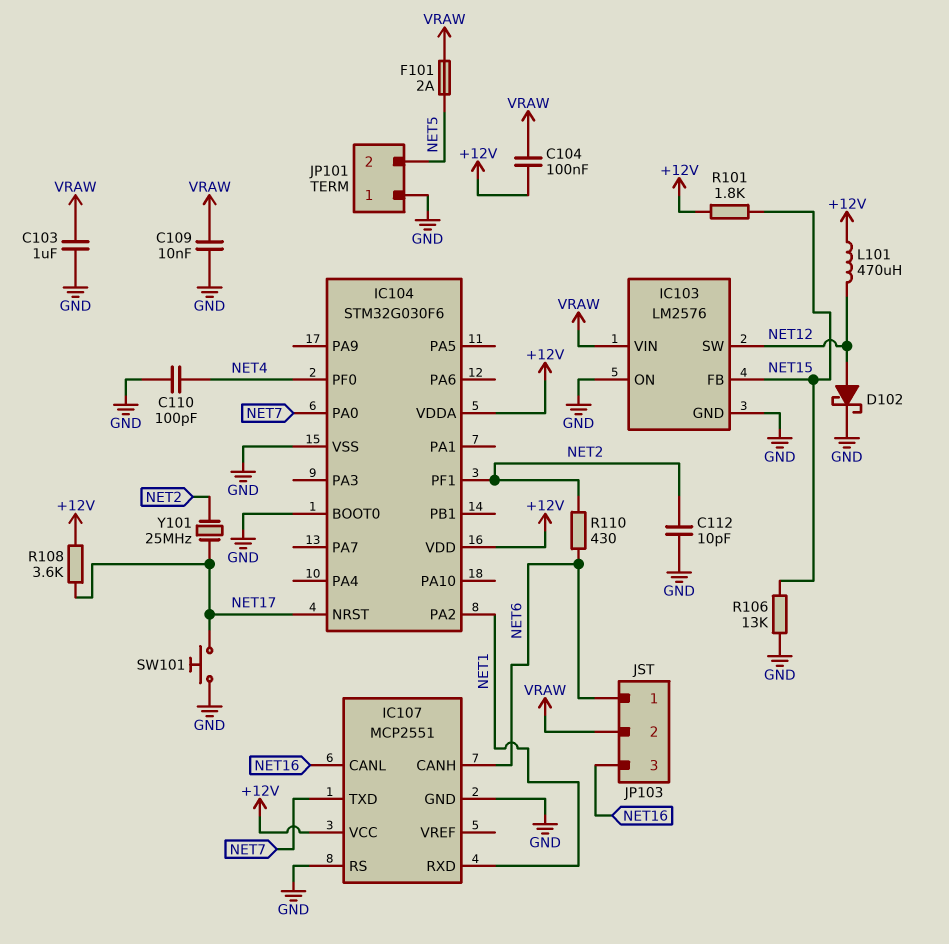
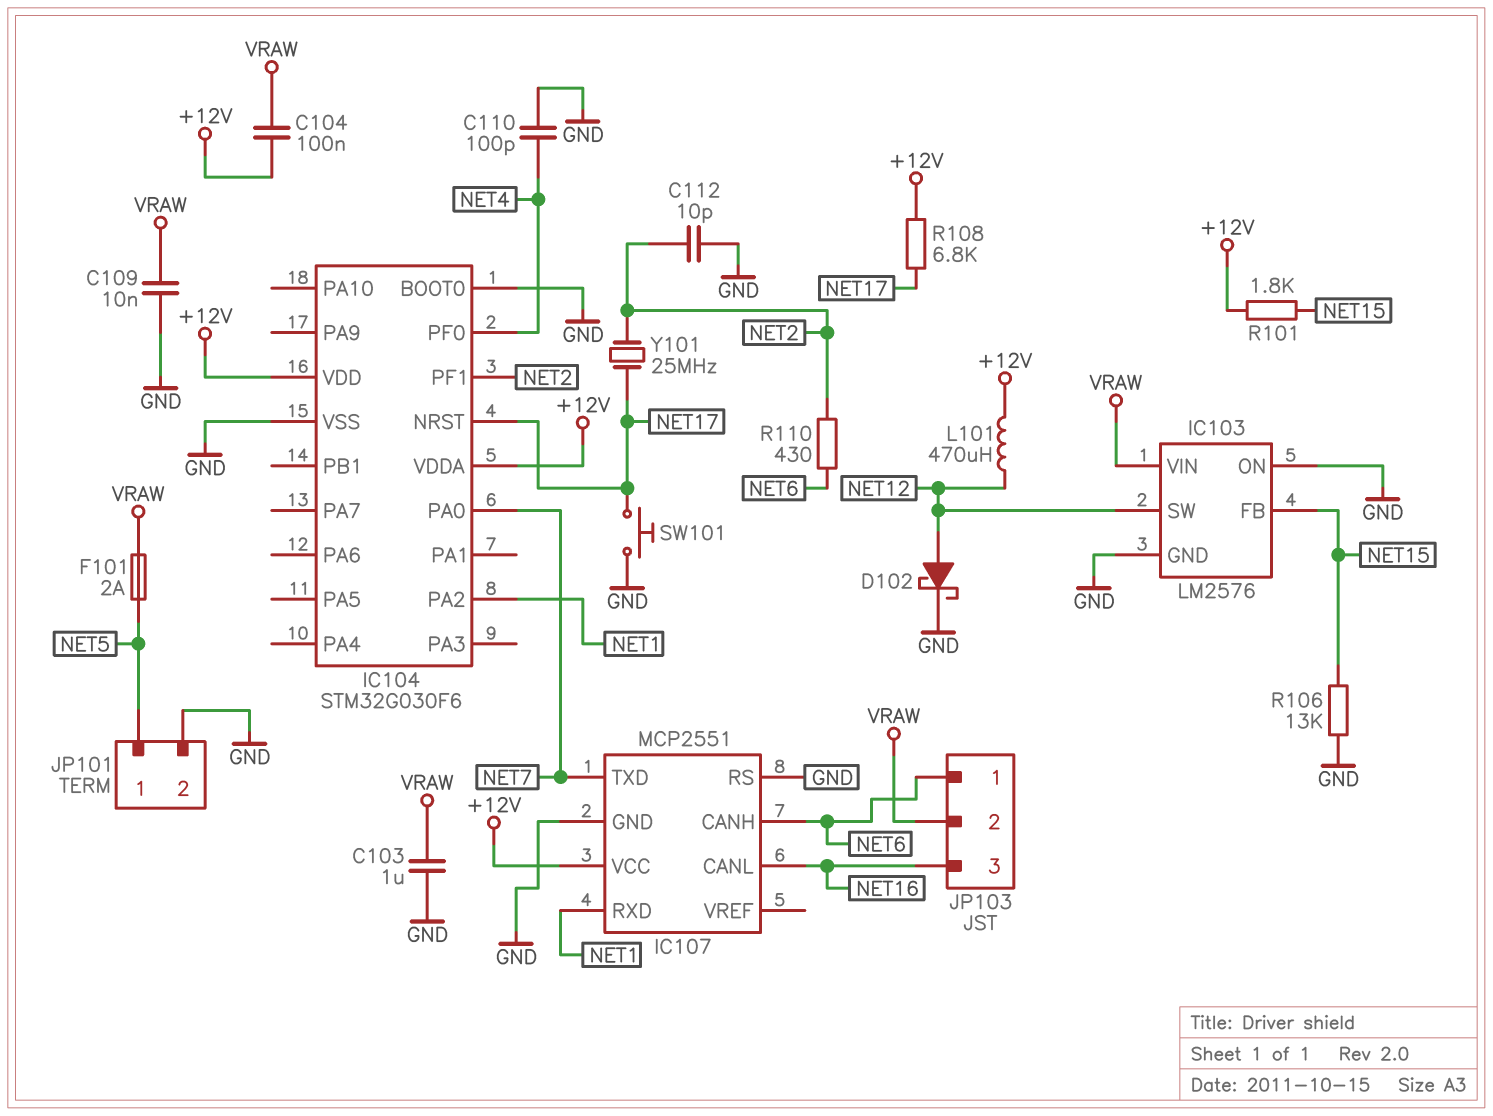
JP101 pin 1: GND -> NET5
JP101 pin 2: NET5 -> GND
R108: 3.6k (+12V, NET17) -> 6.8k (+12V, NET17)

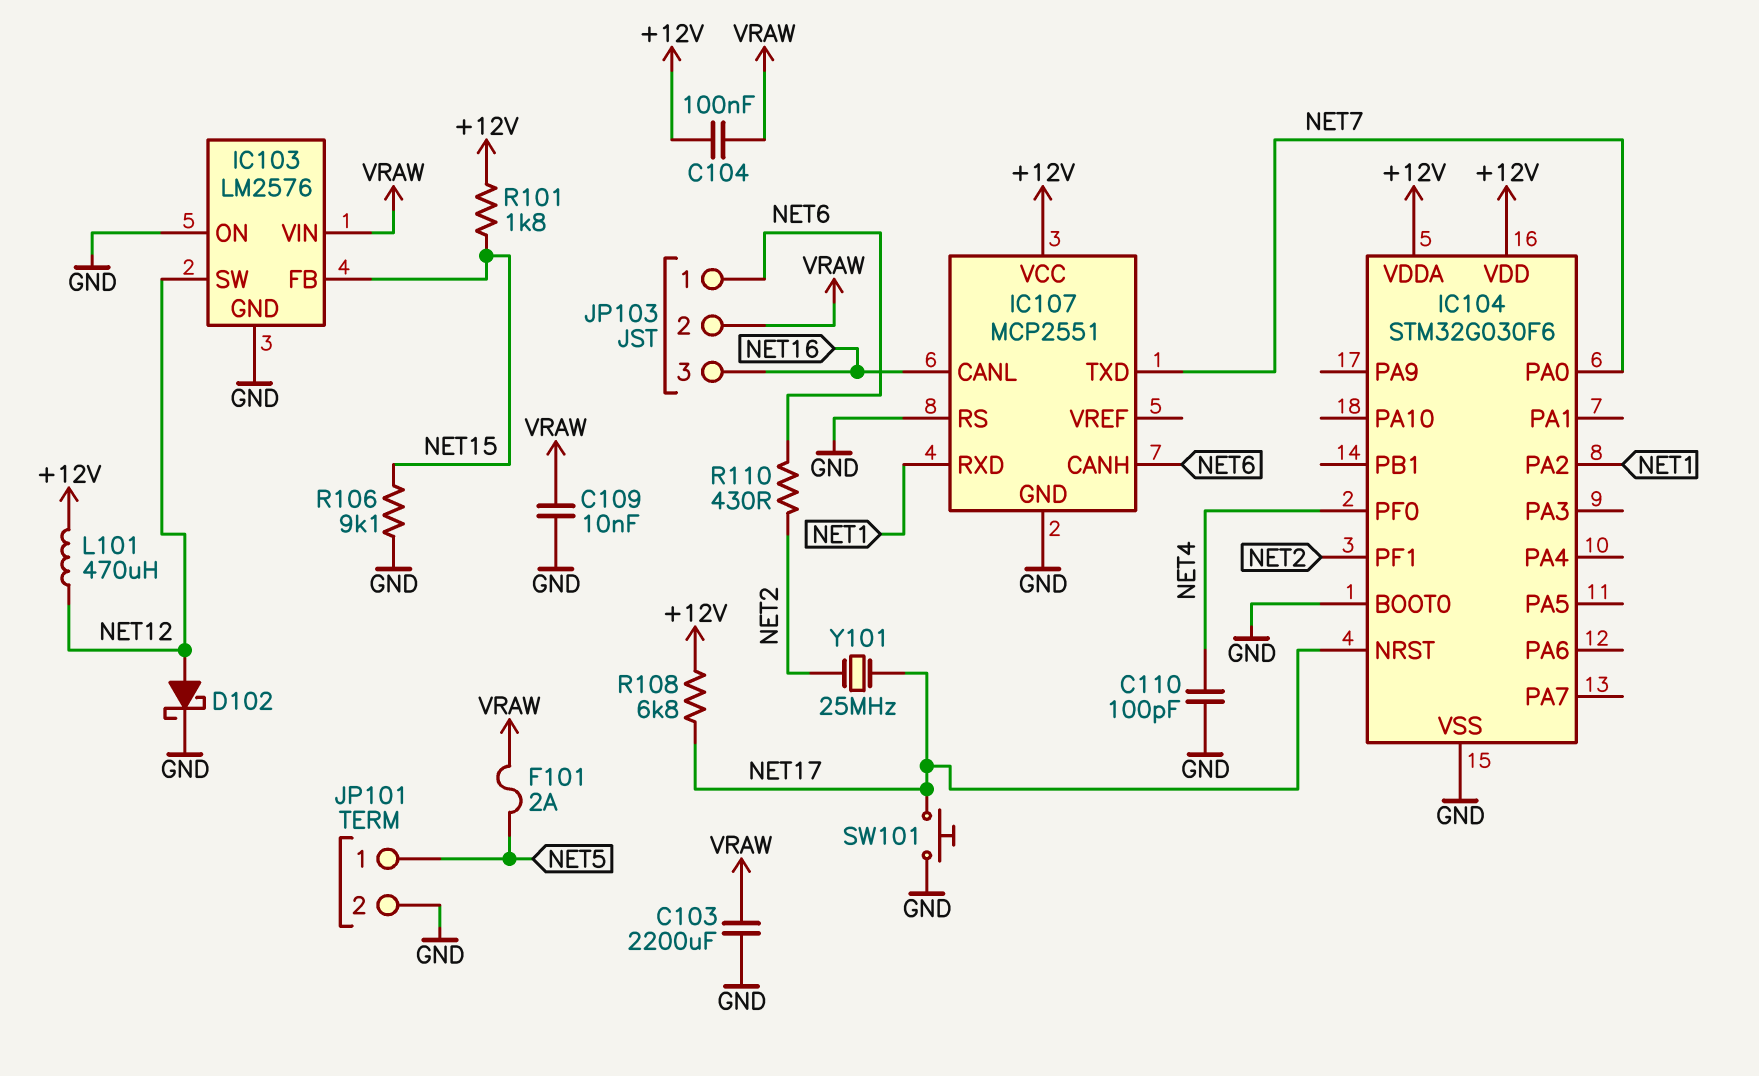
C103: 1uF (GND, VRAW) -> 2200uF (GND, VRAW)
C112: 10pF (GND, NET2) -> none
R106: 13k (GND, NET15) -> 9.1k (GND, NET15)

